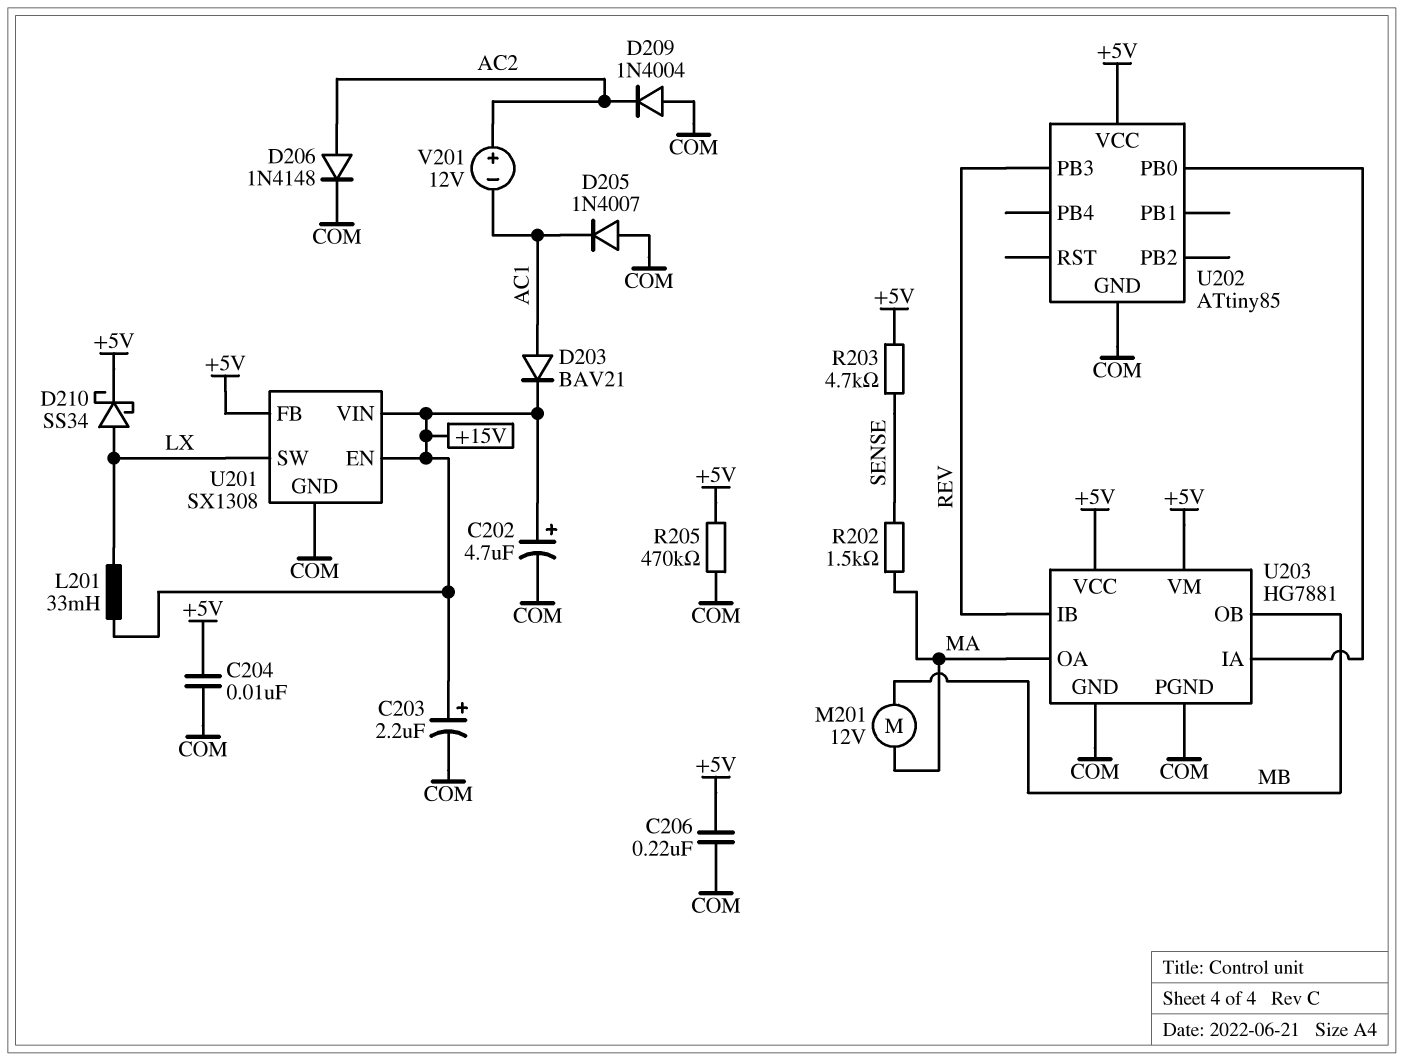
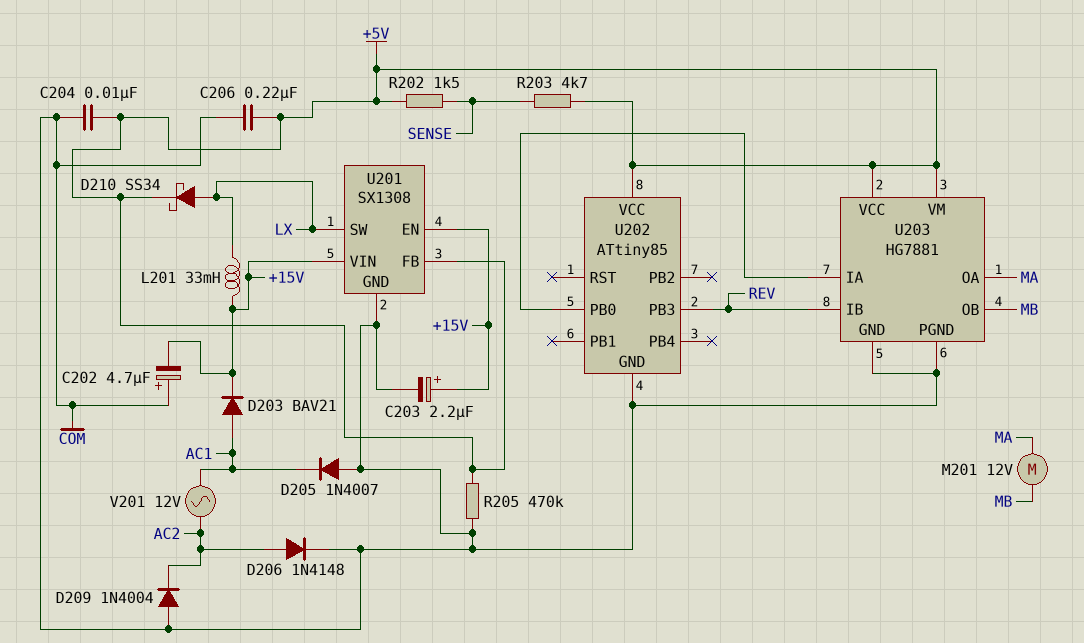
C202: 4.7uF (plus +15V, minus COM) -> 4.7uF (plus COM, minus +15V)
R202: 1.5k (MA, SENSE) -> 1.5k (+5V, SENSE)
V201: 12V (plus AC2, minus AC1) -> AC 12V (AC1, AC2)

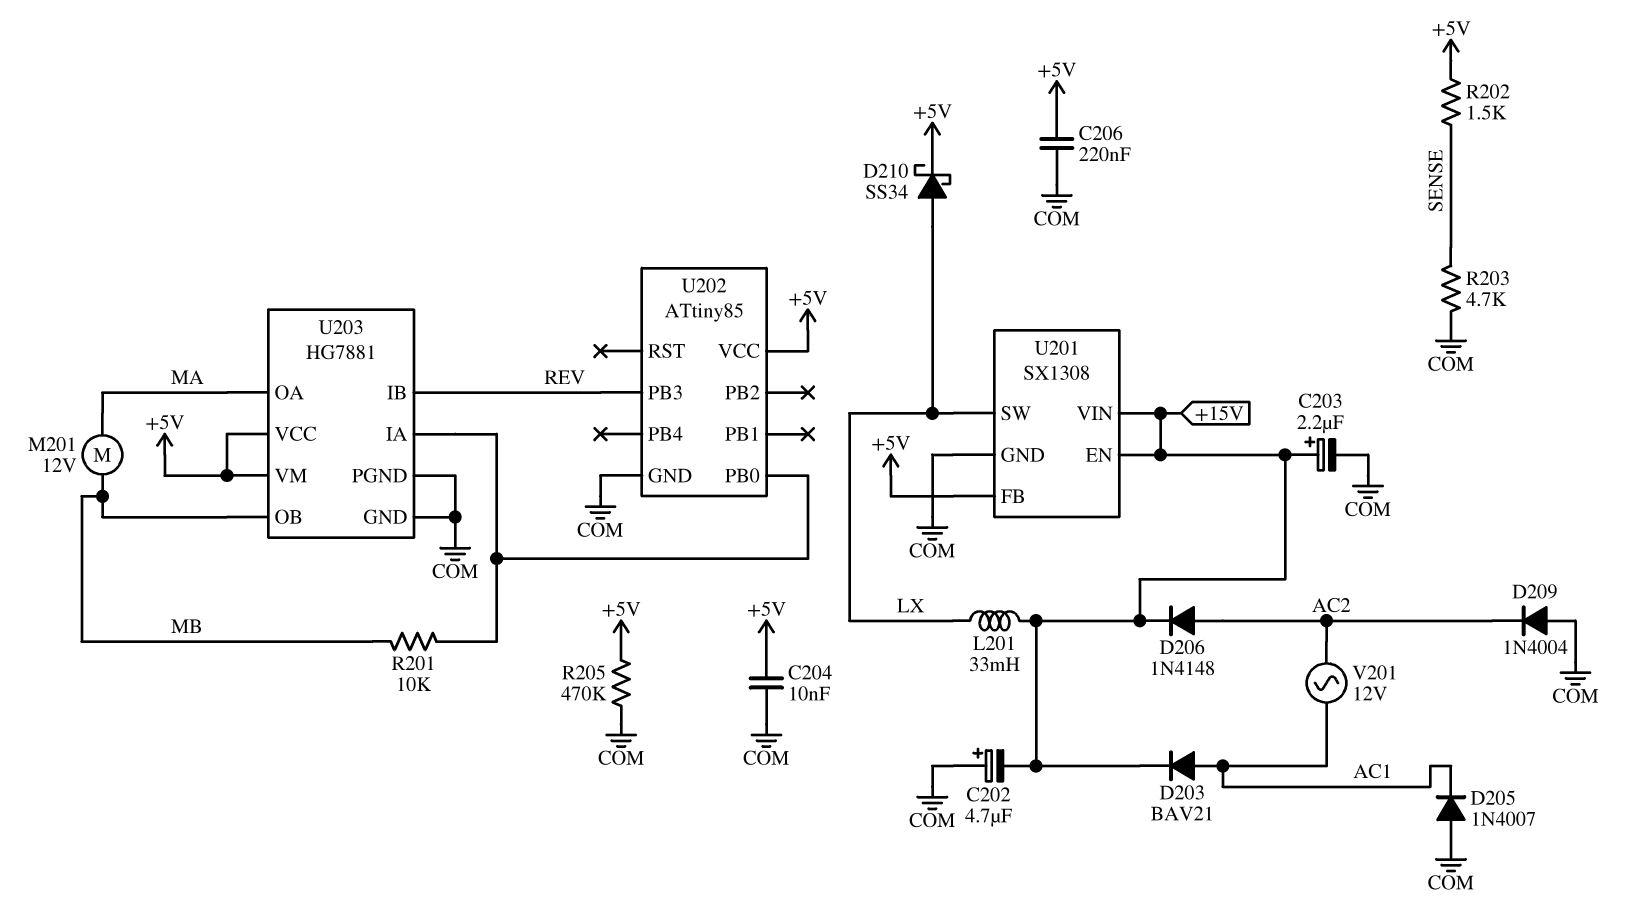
D206: diode 1N4148 (A AC2, K COM) -> diode 1N4148 (A AC2, K +15V)
R201: none -> 10k (MB, U202/PB0)
R203: 4.7k (+5V, SENSE) -> 4.7k (COM, SENSE)

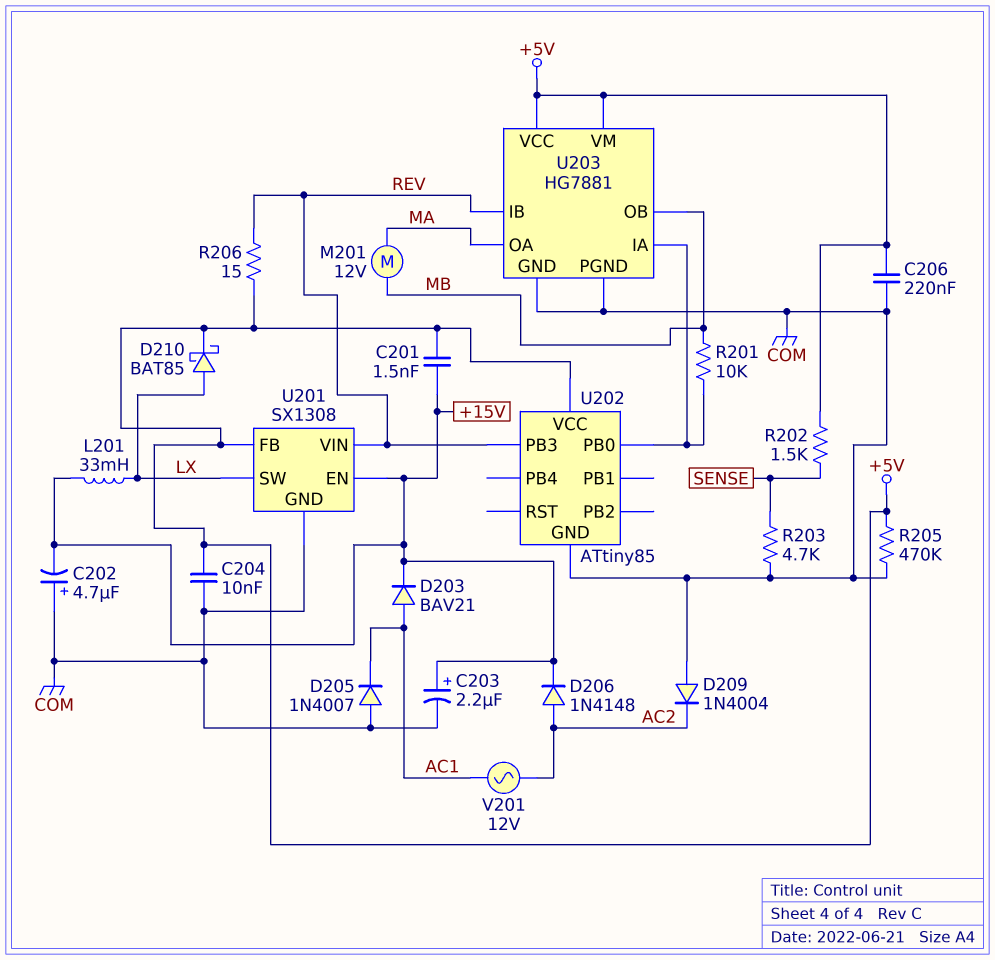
C201: none -> 1.5nF (+5V, +15V)
D210: schottky SS34 (A LX, K +5V) -> schottky BAT85 (A LX, K +5V)
R206: none -> 15 (+5V, REV)
U201 pin VIN: +15V -> REV

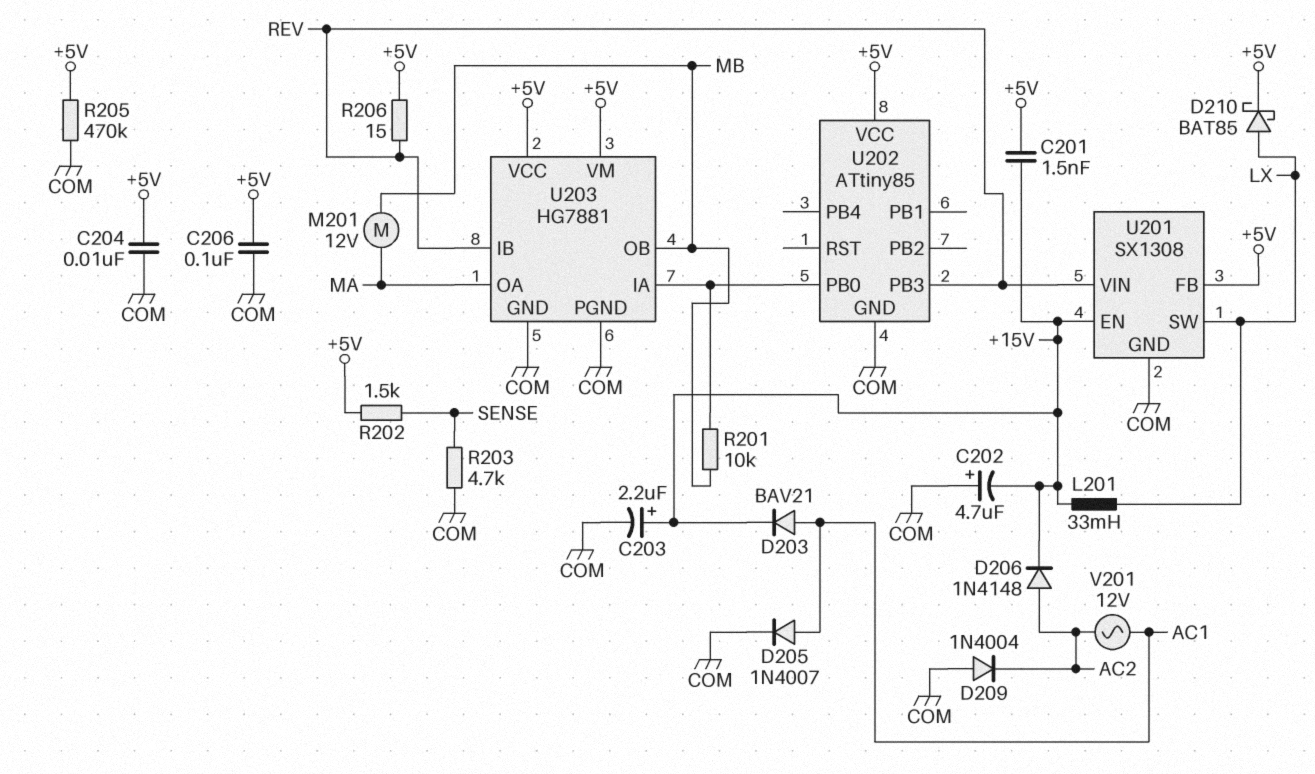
C206: 220nF (+5V, COM) -> 100nF (+5V, COM)
D205: diode 1N4007 (A COM, K AC1) -> diode 1N4007 (A AC1, K COM)

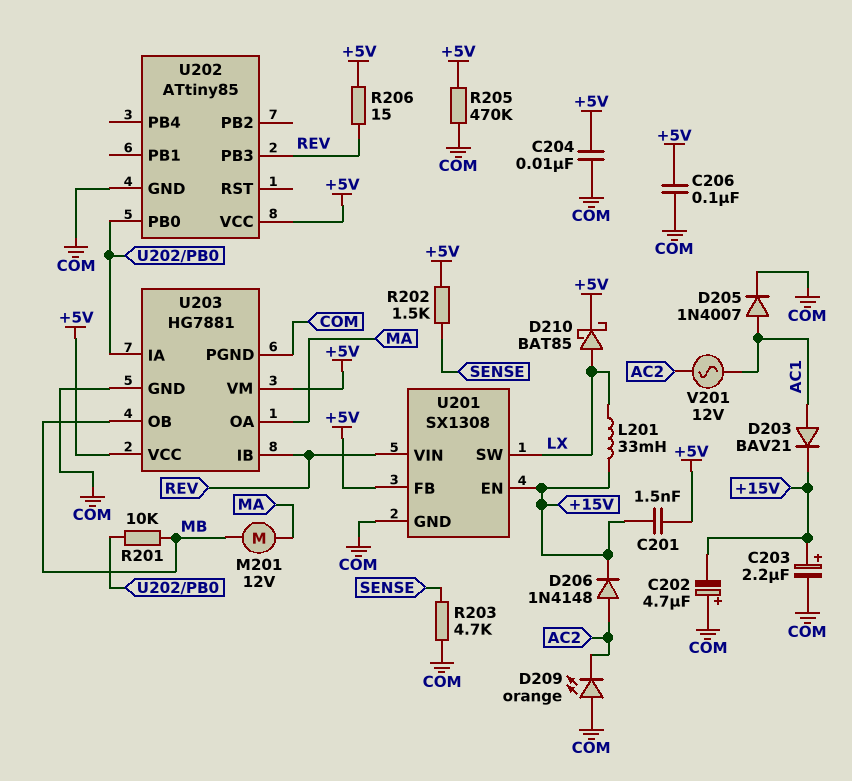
D209: diode 1N4004 (A COM, K AC2) -> LED orange (A COM, K AC2)

